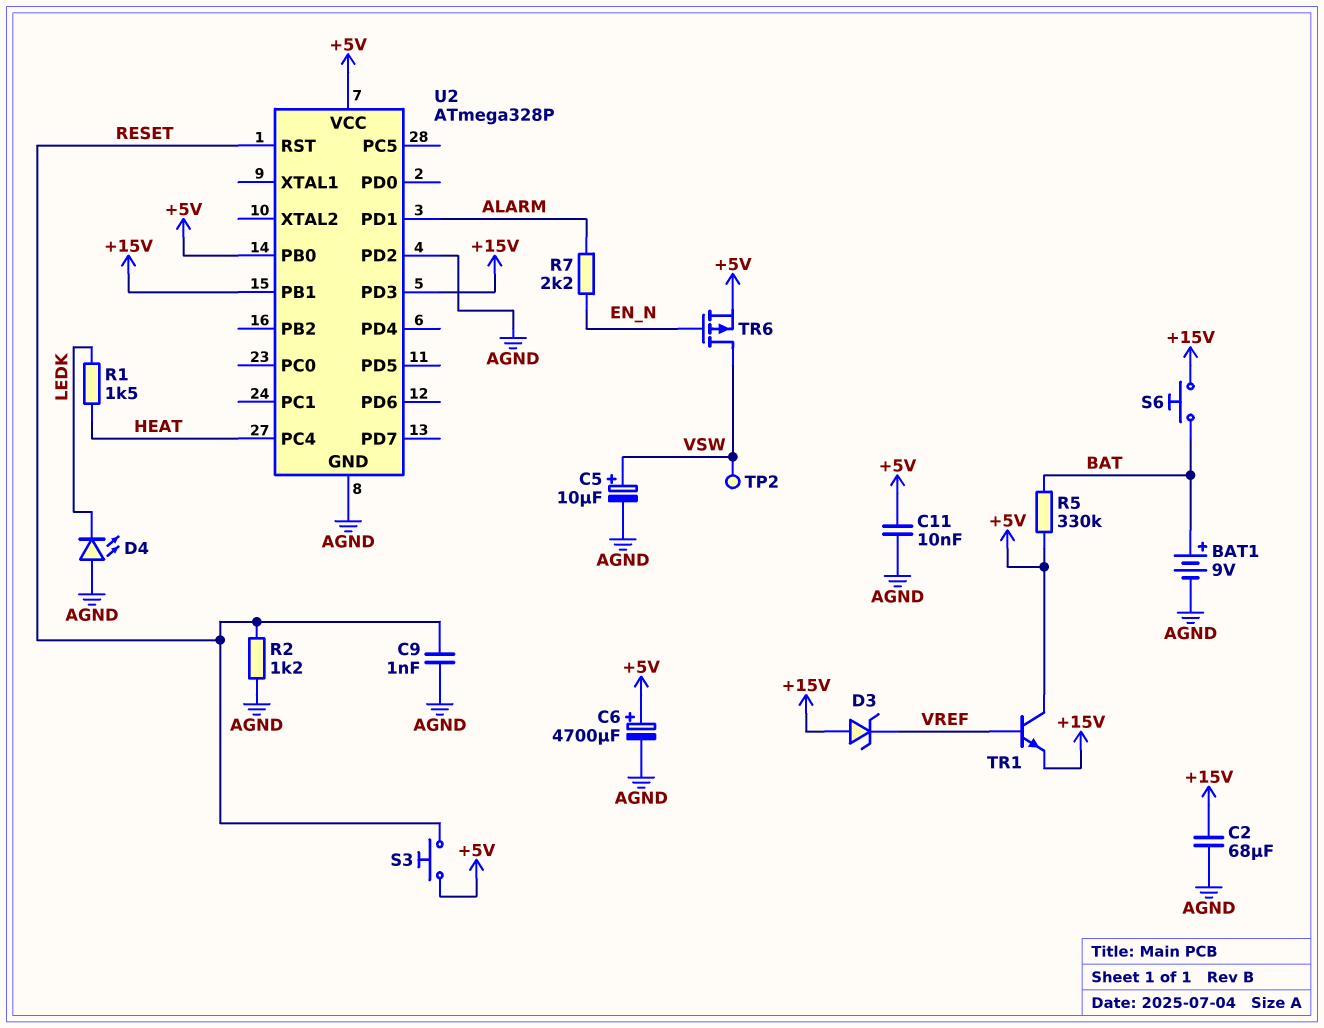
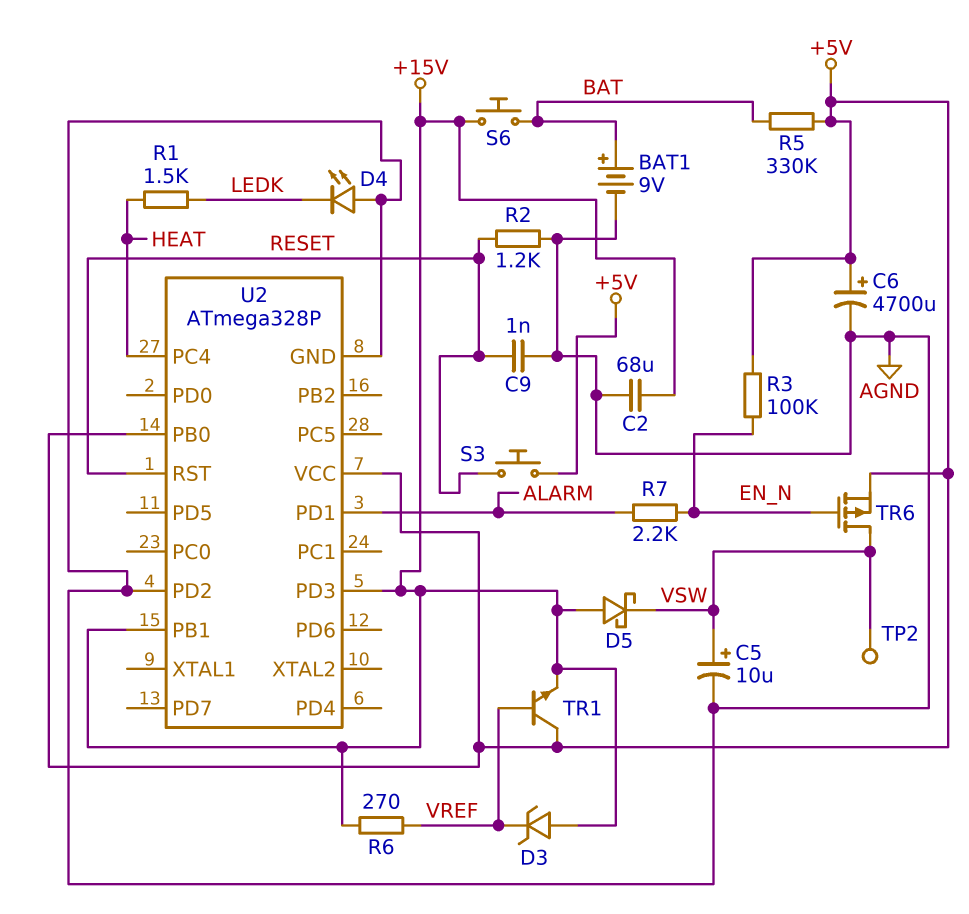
C11: 10nF (+5V, AGND) -> none
D5: none -> schottky (A +15V, K VSW)
R3: none -> 100k (+5V, EN_N)
R6: none -> 270 (+15V, VREF)

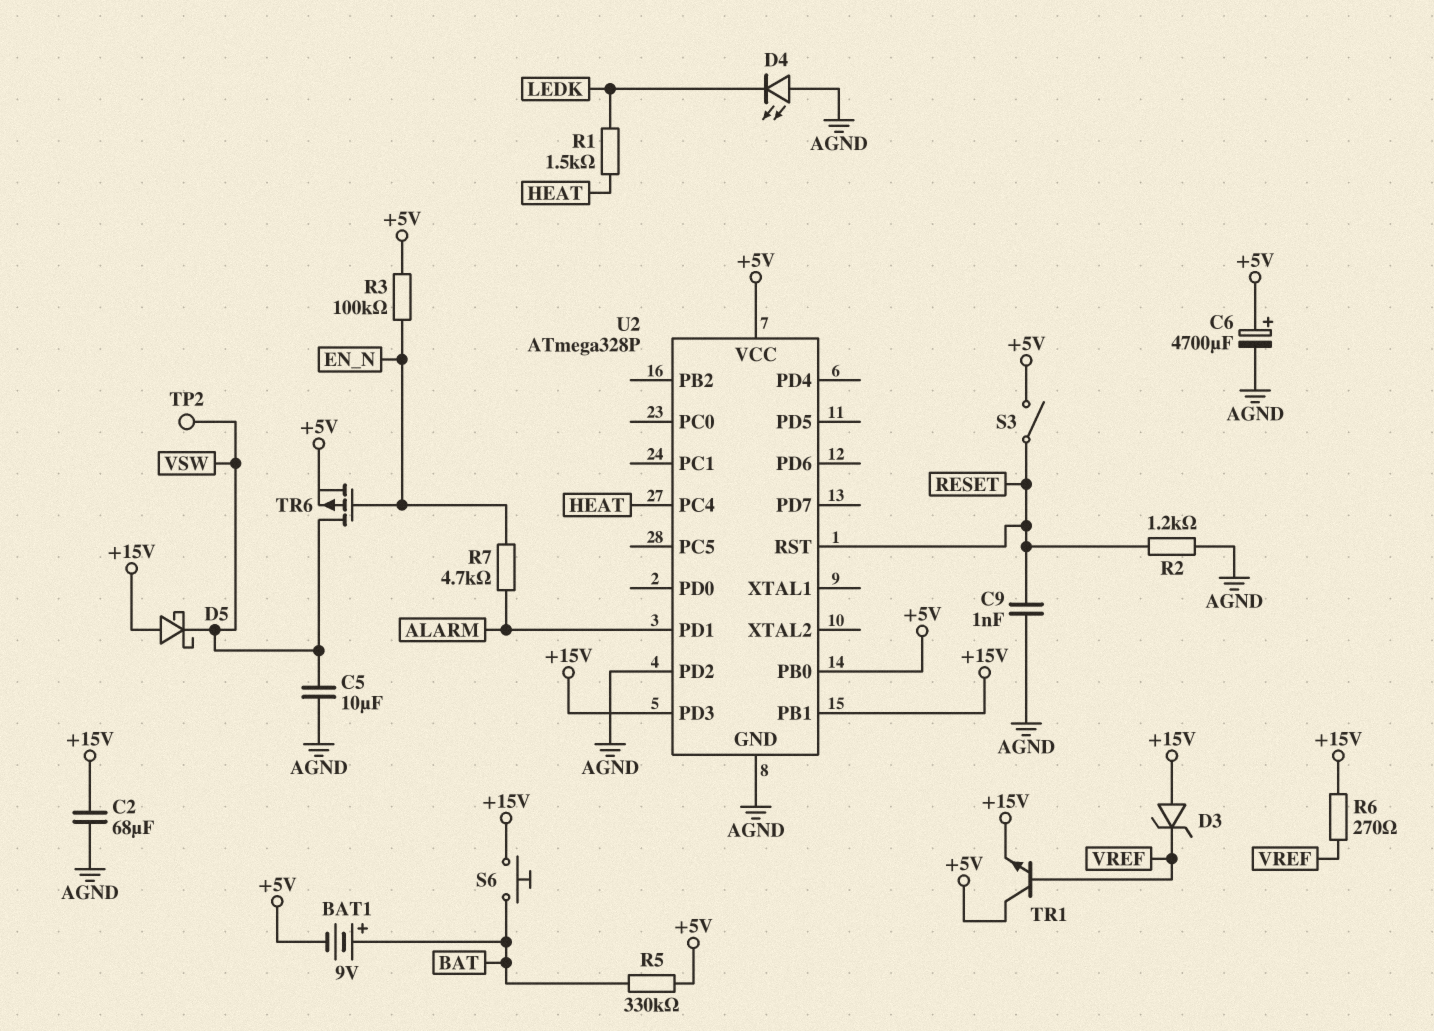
BAT1: 9V (plus BAT, minus AGND) -> 9V (plus BAT, minus +5V)
C5: 10uF (plus VSW, minus AGND) -> 10uF (AGND, VSW)
R7: 2.2k (ALARM, EN_N) -> 4.7k (ALARM, EN_N)
S3: button (+5V, RESET) -> switch (+5V, RESET)

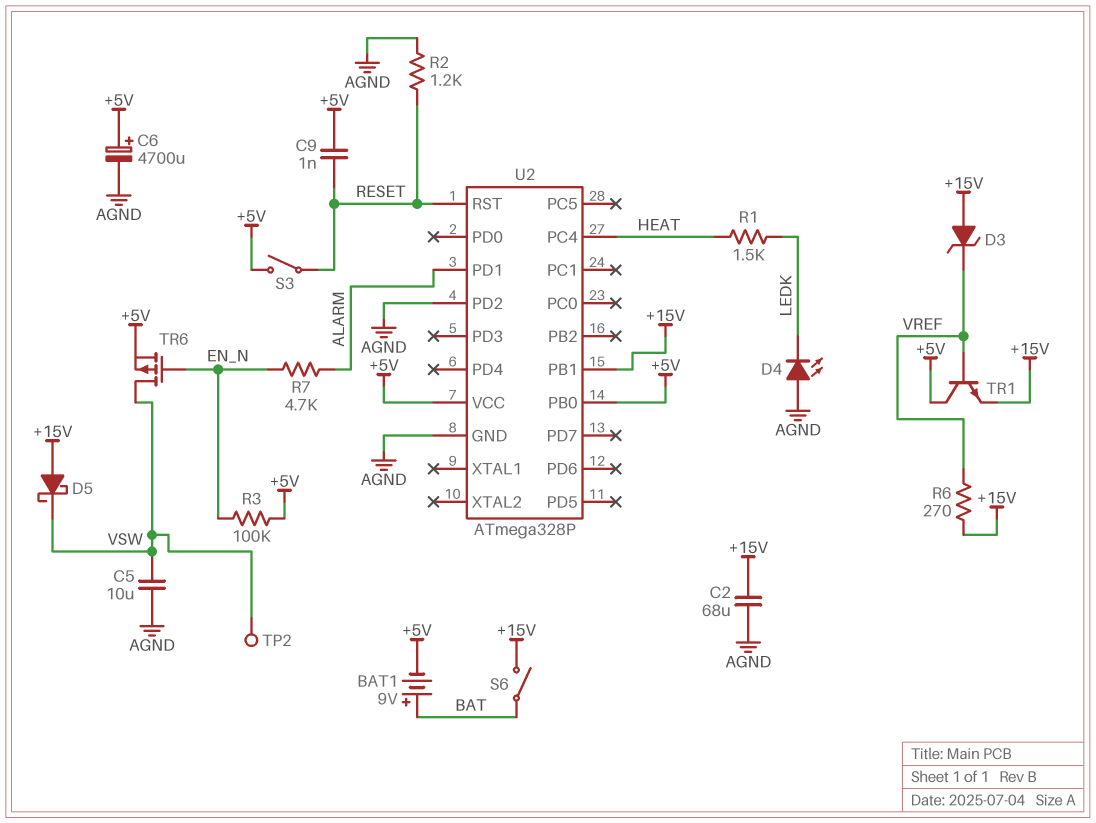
C9: 1nF (AGND, RESET) -> 1nF (+5V, RESET)
R5: 330k (+5V, BAT) -> none
S6: button (+15V, BAT) -> switch (+15V, BAT)
U2 pin PD3: +15V -> none

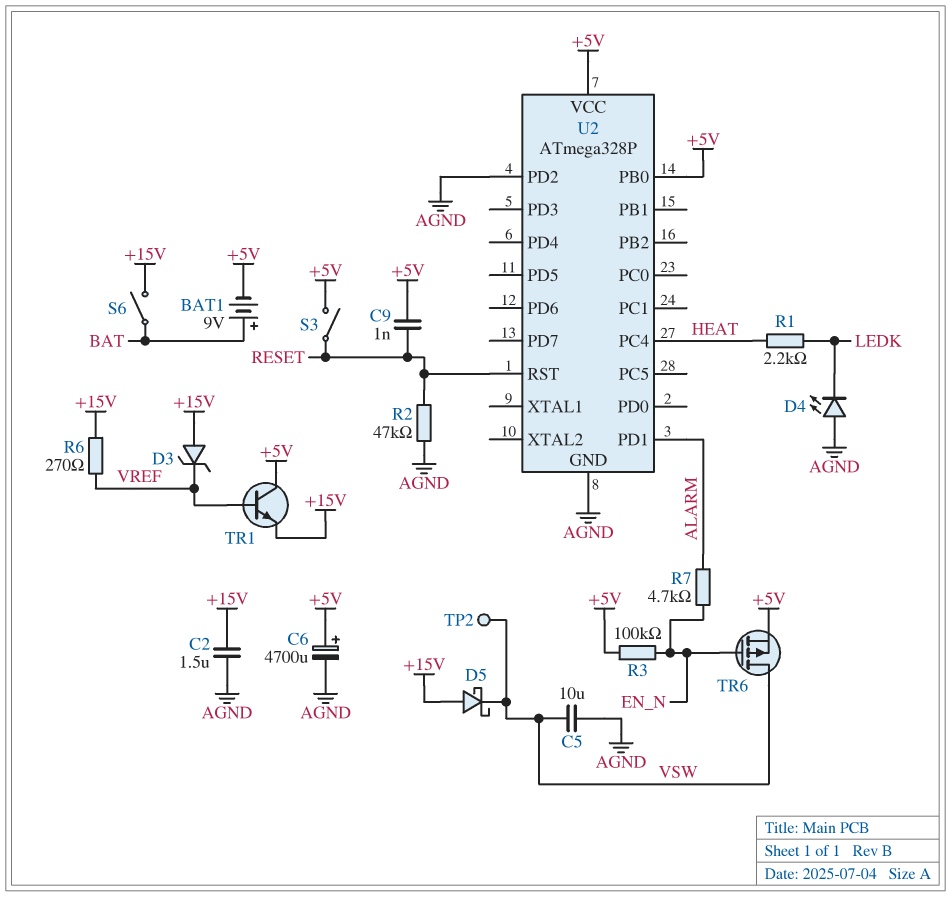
C2: 68uF (+15V, AGND) -> 1.5uF (+15V, AGND)
R1: 1.5k (HEAT, LEDK) -> 2.2k (HEAT, LEDK)
R2: 1.2k (AGND, RESET) -> 47k (AGND, RESET)
U2 pin PB1: +15V -> none

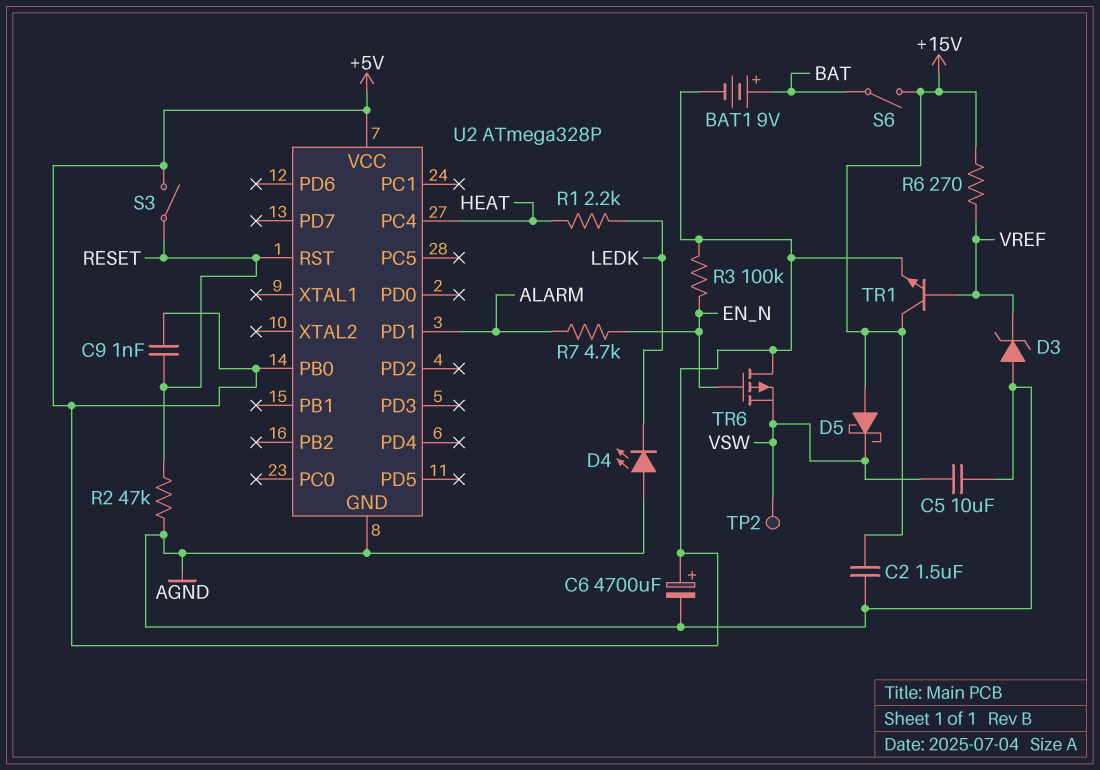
D3: zener (A +15V, K VREF) -> zener (A AGND, K VREF)
TR1: NPN (B VREF, C +5V, E +15V) -> NPN (B VREF, C +15V, E +5V)
TR6: PMOS (G EN_N, D VSW, S +5V) -> PMOS (G EN_N, D +5V, S VSW)
U2 pin PD2: AGND -> none

